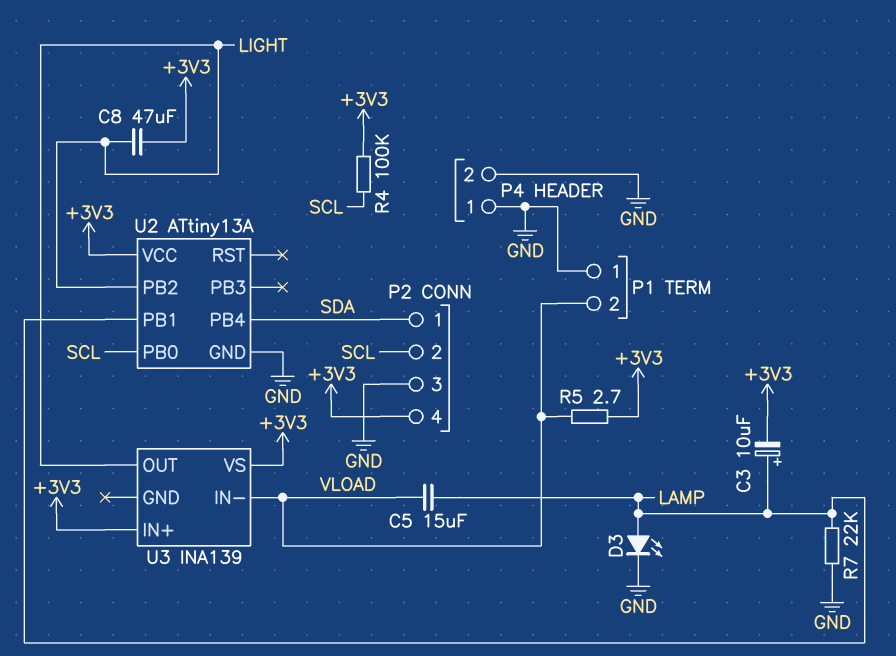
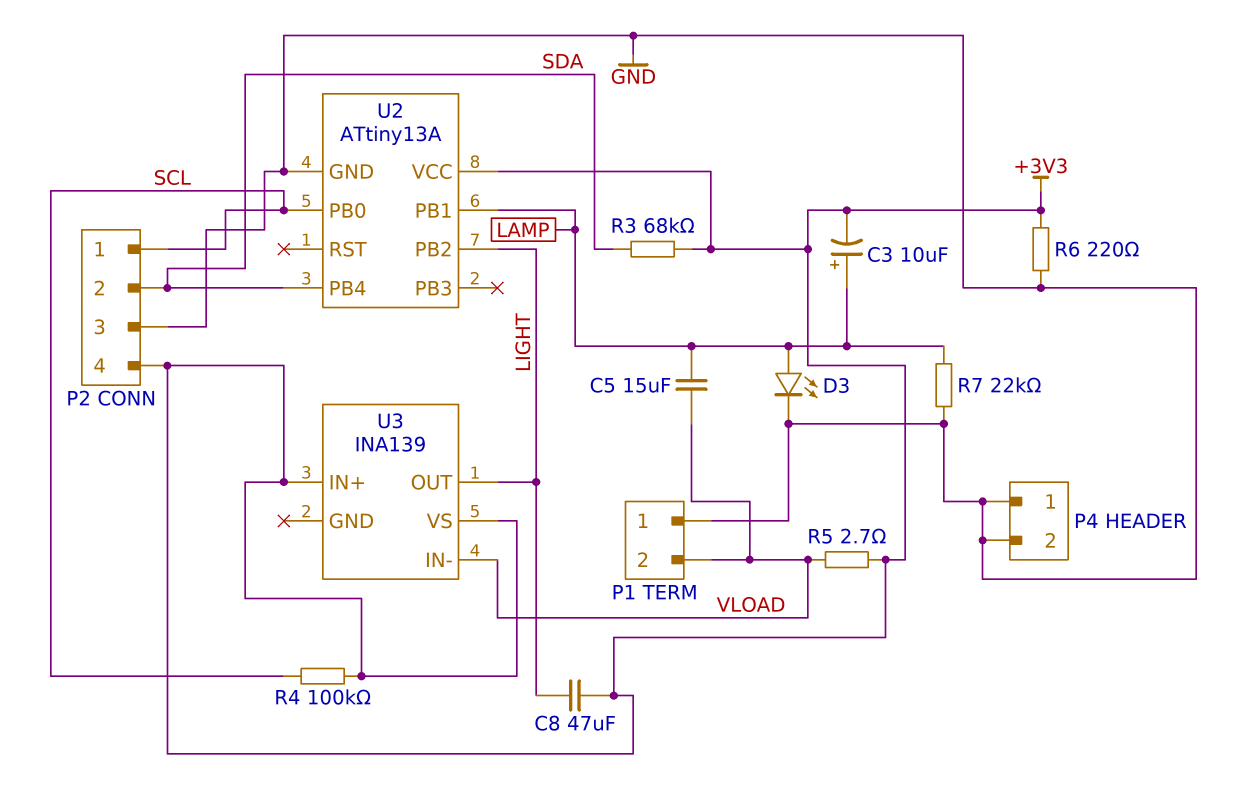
P2 pin 1: SDA -> SCL
P2 pin 2: SCL -> SDA
R3: none -> 68k (+3V3, SDA)
R6: none -> 220 (+3V3, GND)

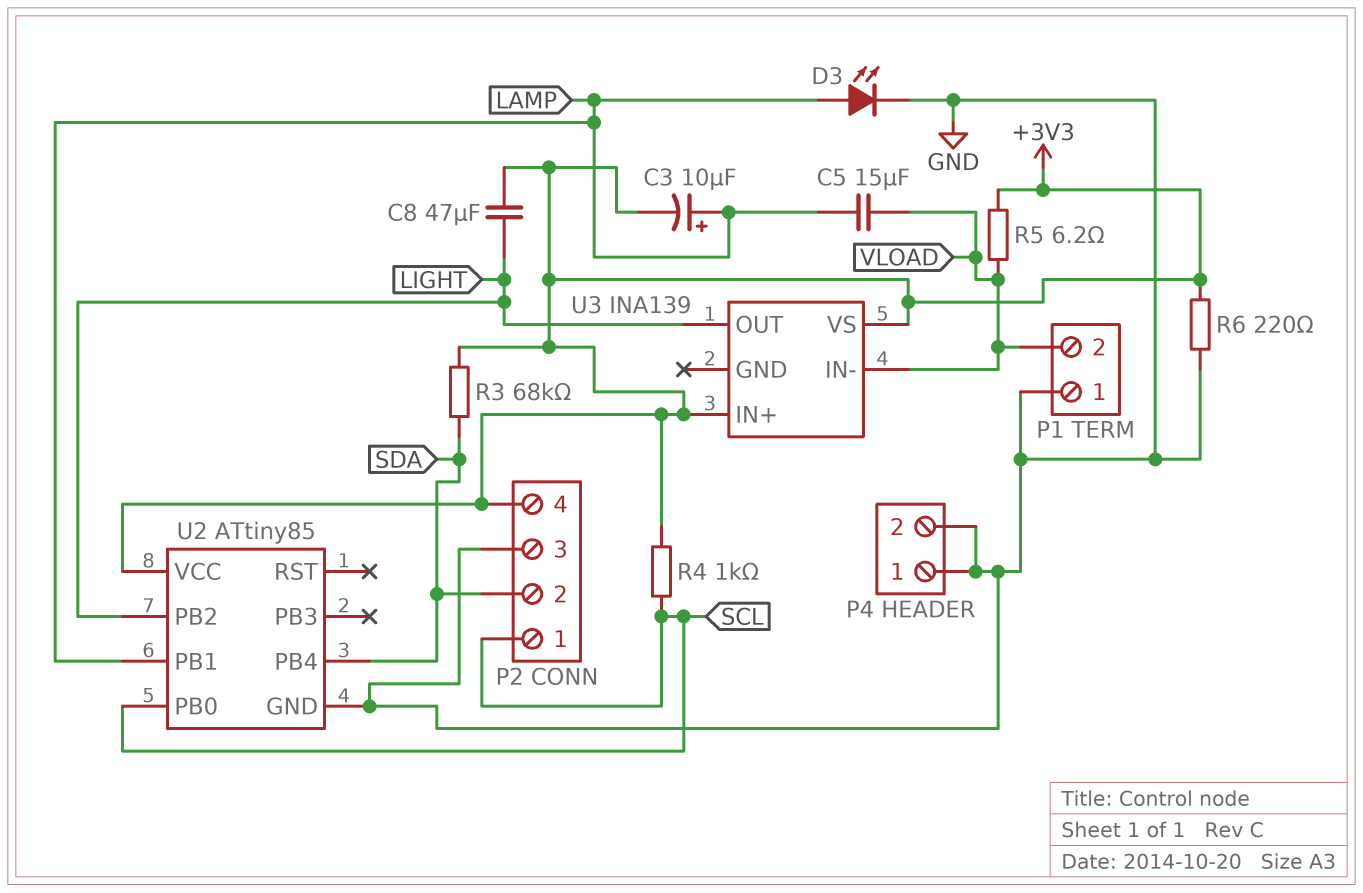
R4: 100k (+3V3, SCL) -> 1k (+3V3, SCL)
R5: 2.7 (+3V3, VLOAD) -> 6.2 (+3V3, VLOAD)
R7: 22k (GND, LAMP) -> none
U2: ATtiny13A -> ATtiny85

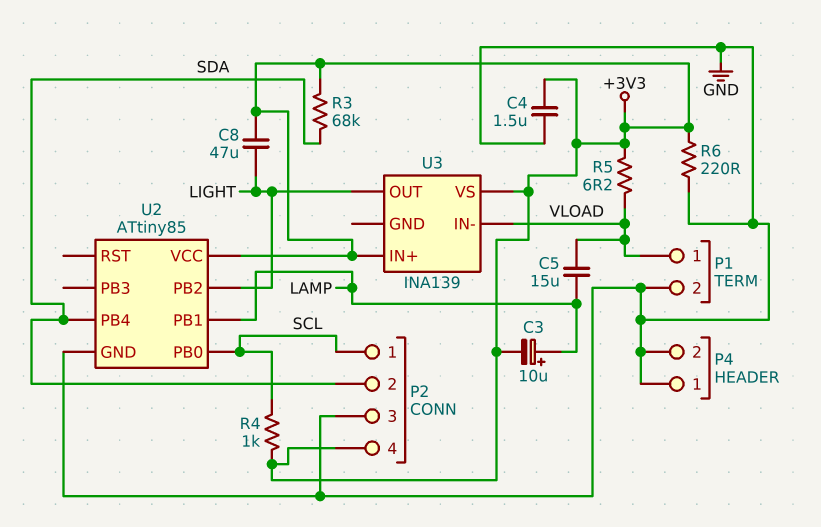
C4: none -> 1.5uF (+3V3, GND)
D3: LED (A LAMP, K GND) -> none
P1 pin 1: GND -> VLOAD
P1 pin 2: VLOAD -> GND

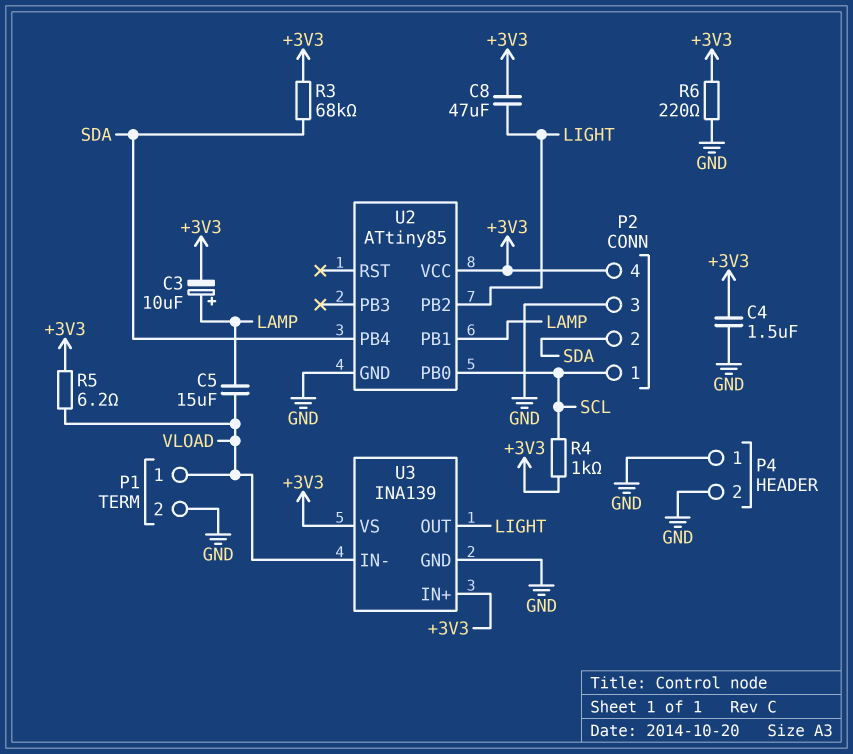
U3 pin GND: none -> GND

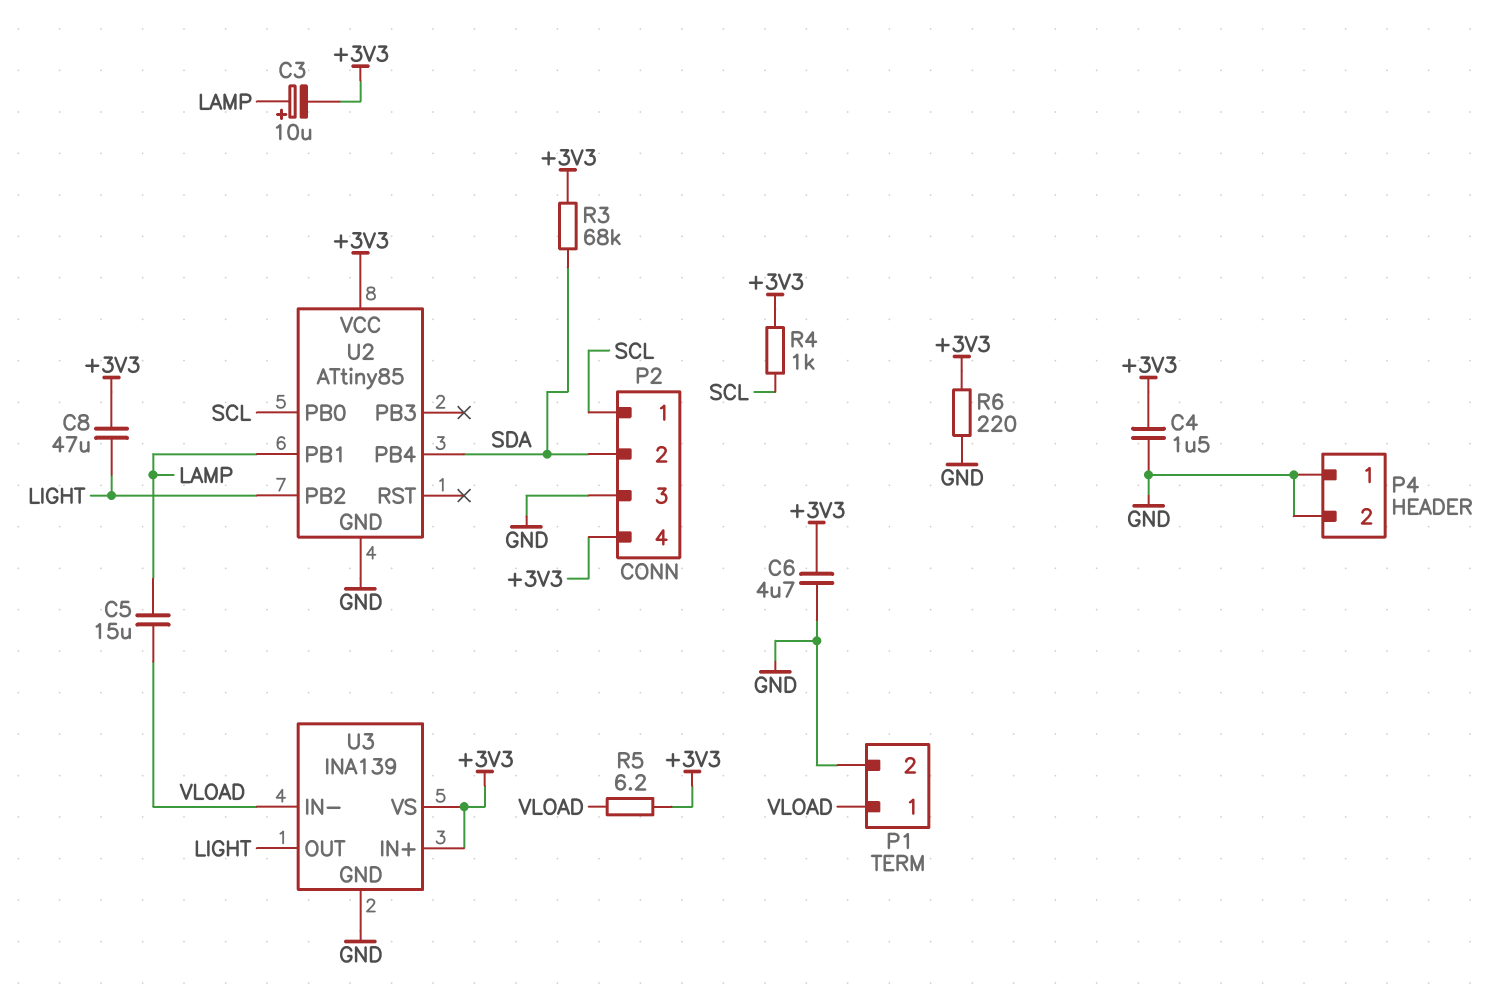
C6: none -> 4.7uF (+3V3, GND)

